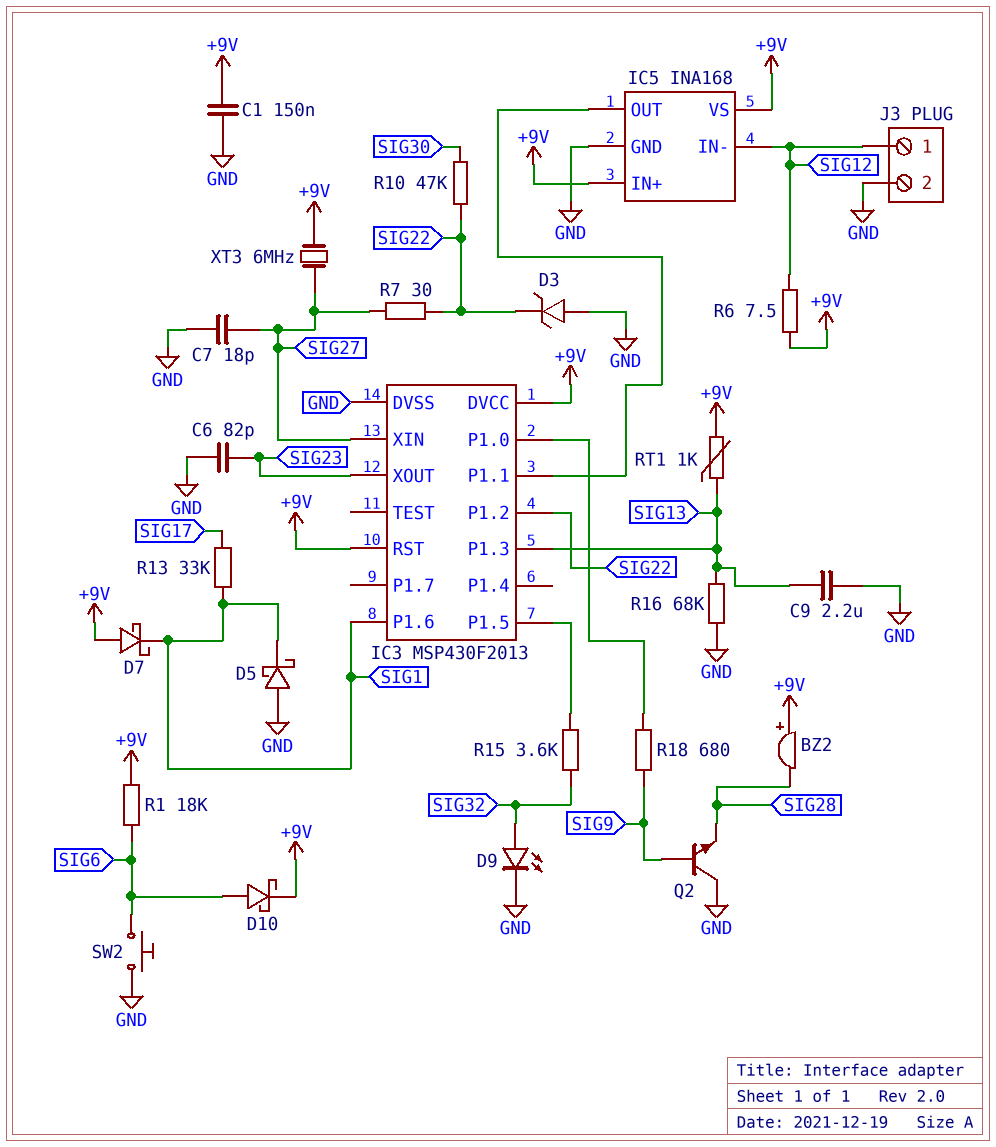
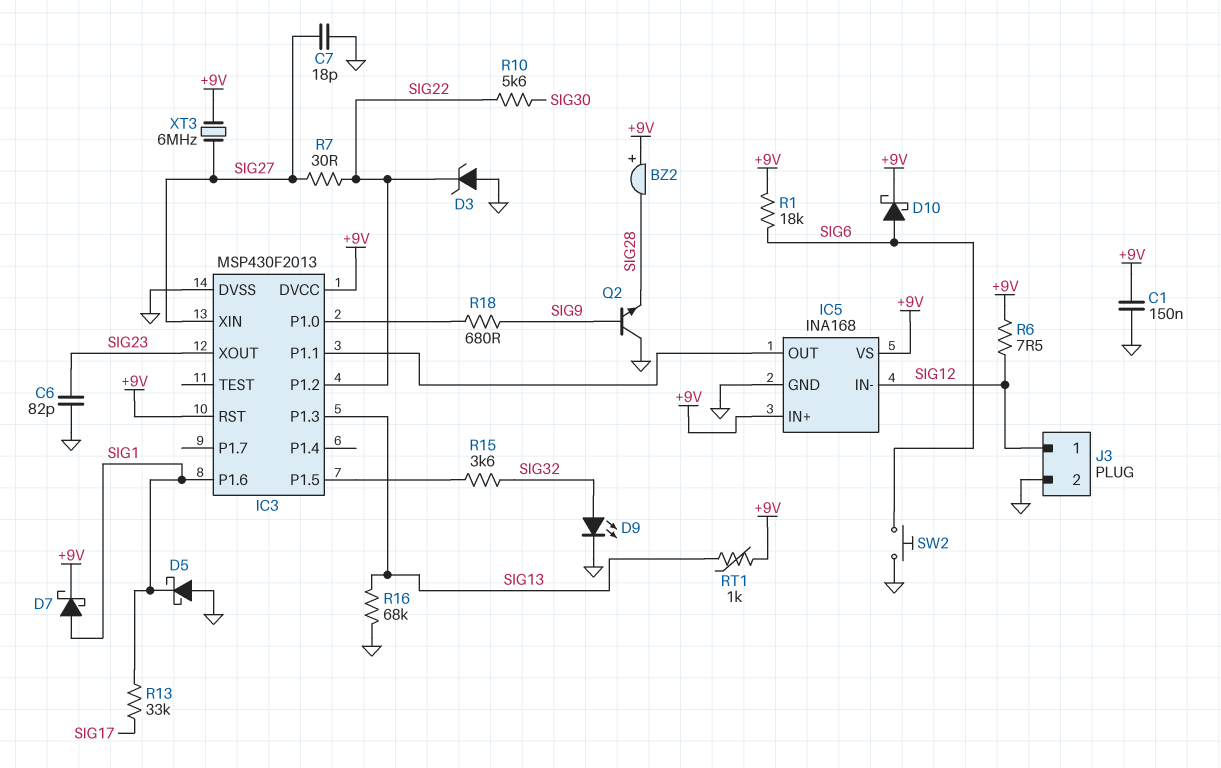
C9: 2.2uF (GND, SIG13) -> none
D7: schottky (A +9V, K SIG1) -> schottky (A SIG1, K +9V)
R10: 47k (SIG22, SIG30) -> 5.6k (SIG22, SIG30)

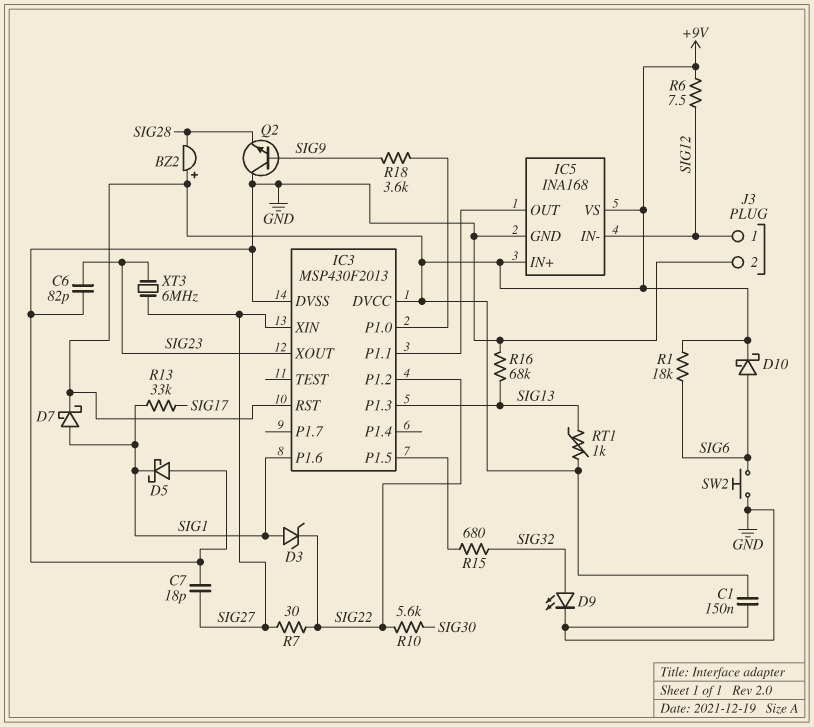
D3: zener (A GND, K SIG22) -> zener (A SIG1, K SIG22)
R15: 3.6k (IC3/P1.5, SIG32) -> 680 (IC3/P1.5, SIG32)
R18: 680 (IC3/P1.0, SIG9) -> 3.6k (IC3/P1.0, SIG9)
XT3: 6MHz (+9V, SIG27) -> 6MHz (SIG23, SIG27)

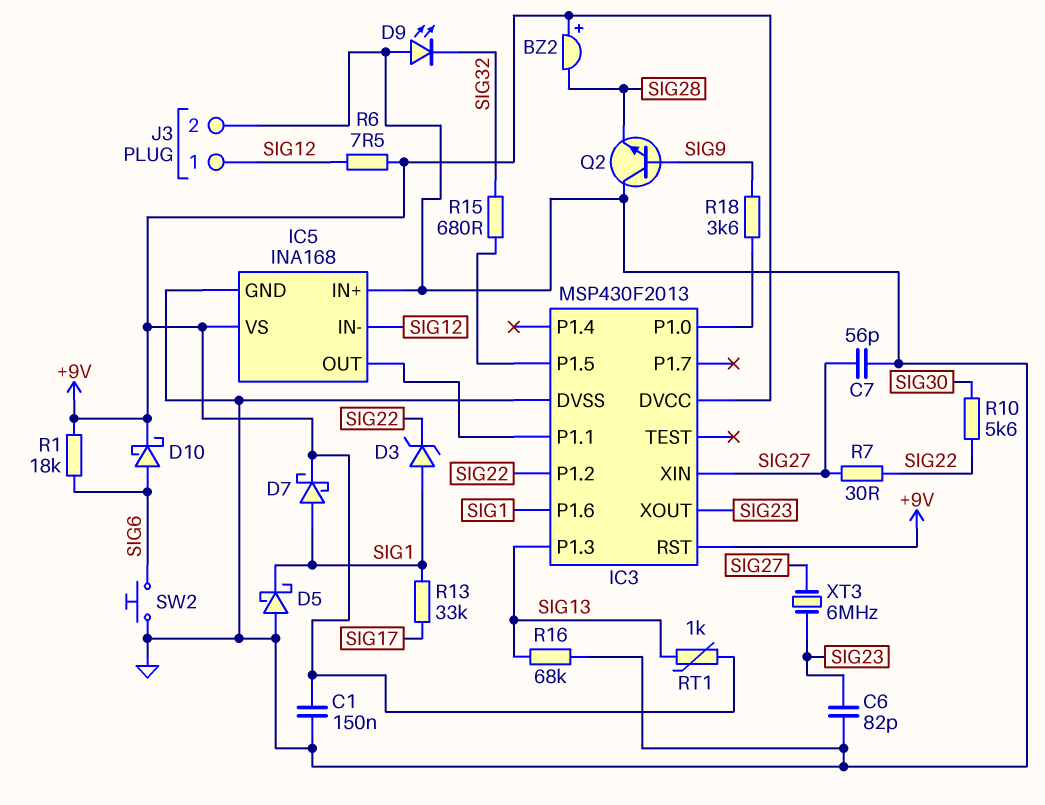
C7: 18pF (GND, SIG27) -> 56pF (GND, SIG27)
D9: LED (A SIG32, K GND) -> LED (A GND, K SIG32)
IC5 pin IN+: +9V -> GND

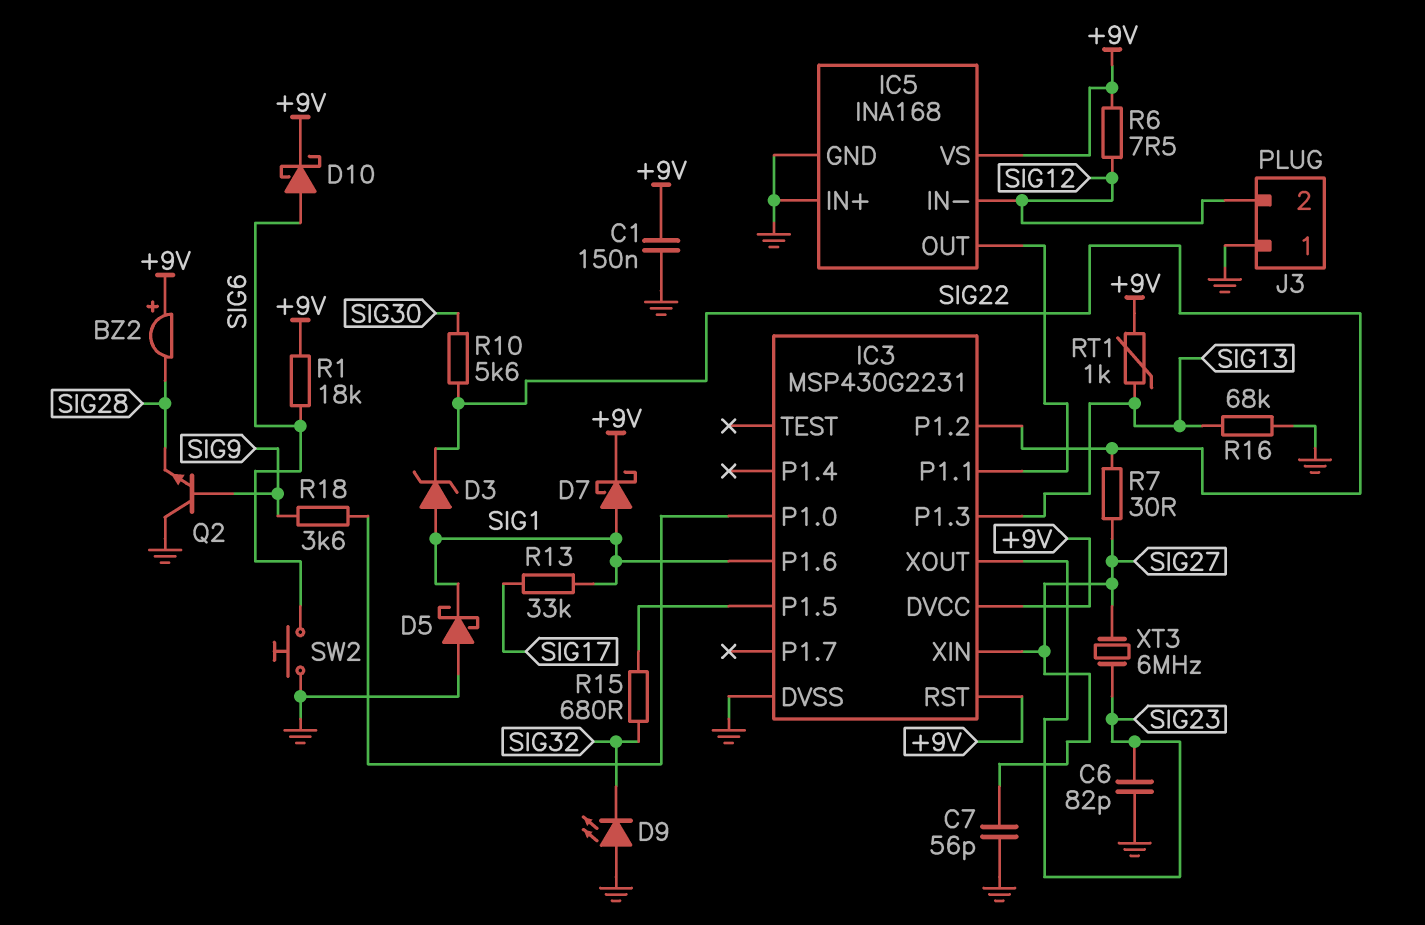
IC3: MSP430F2013 -> MSP430G2231
J3 pin 1: SIG12 -> GND
J3 pin 2: GND -> SIG12

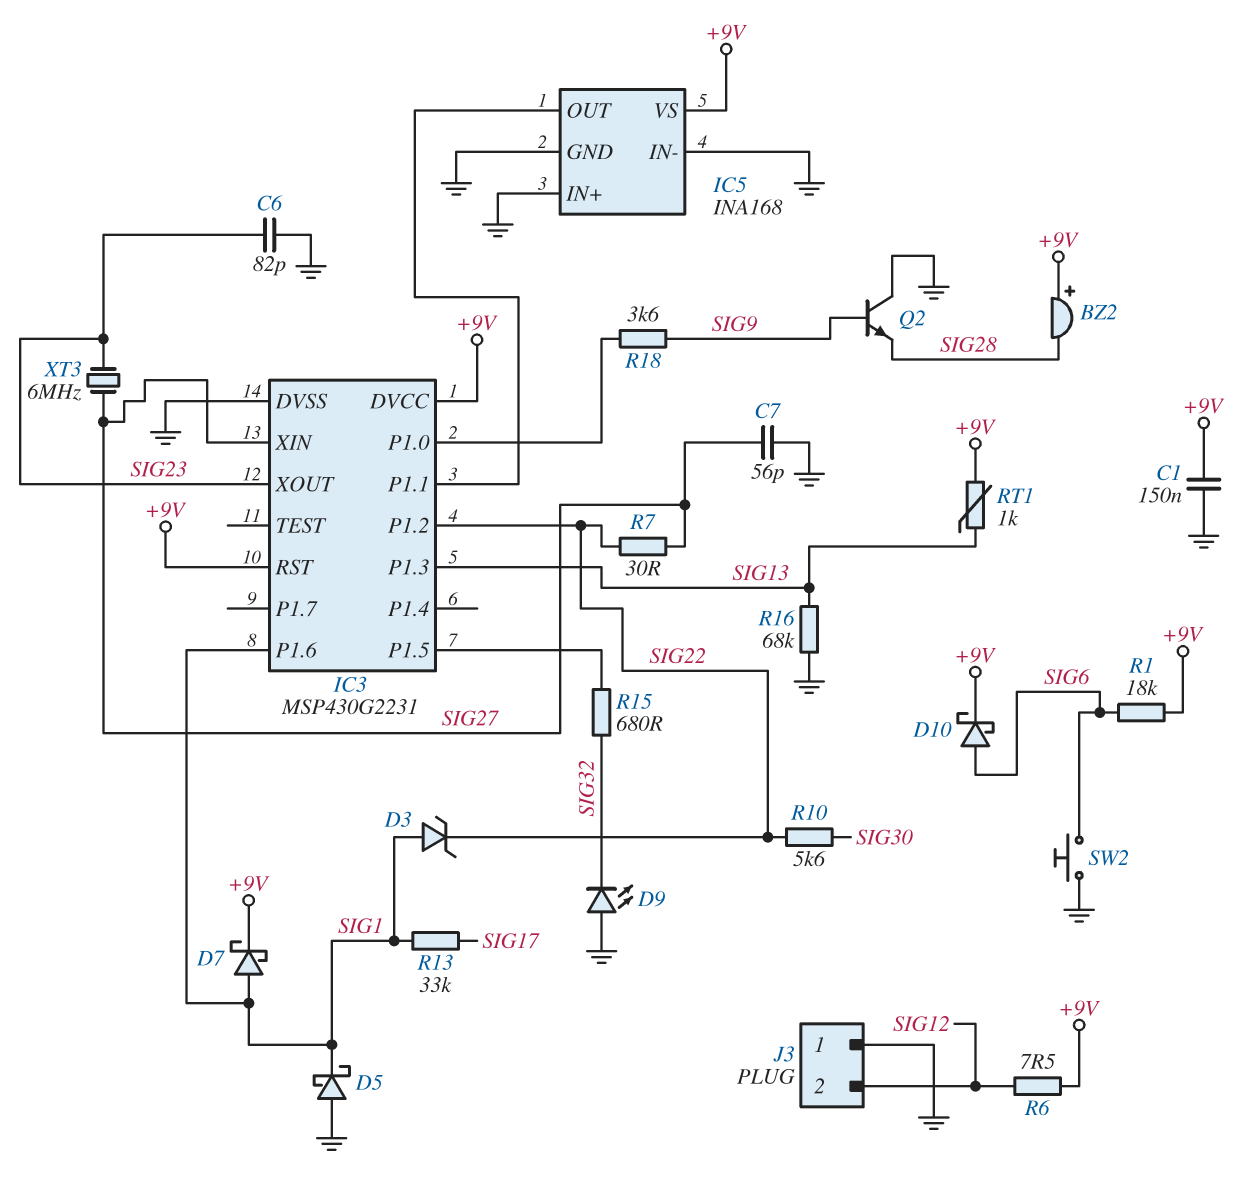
IC5 pin IN-: SIG12 -> GND

